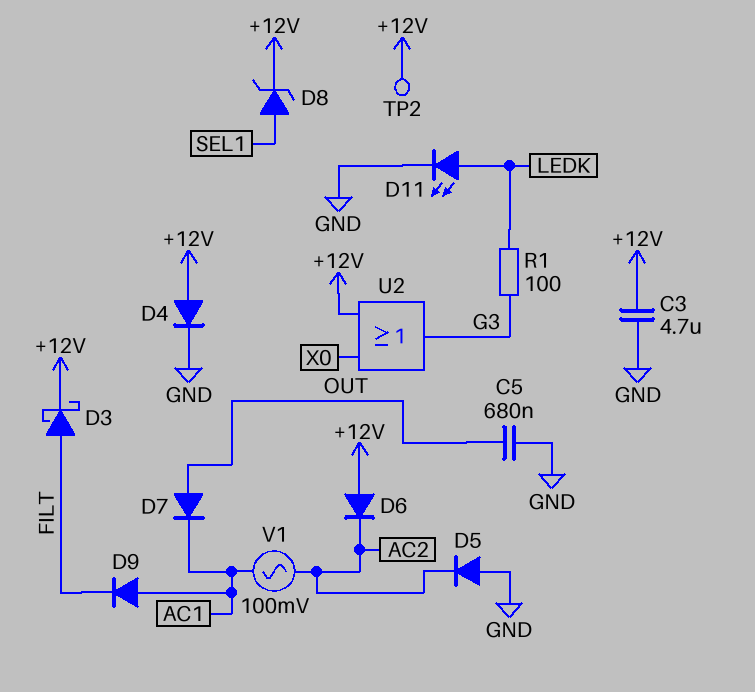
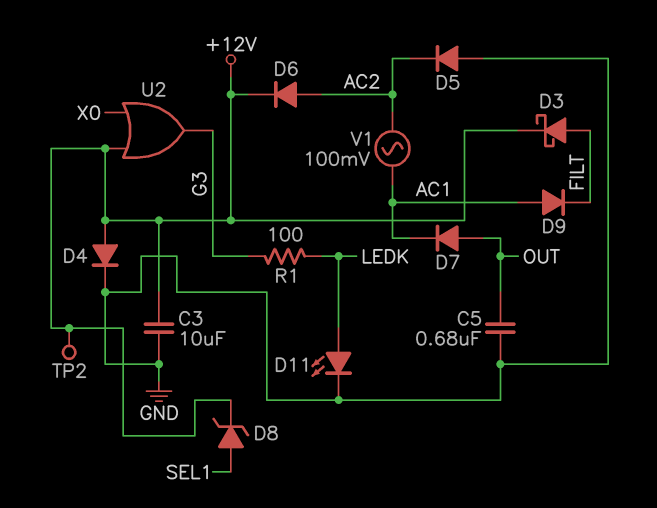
C3: 4.7uF (+12V, GND) -> 10uF (+12V, GND)
D6: diode (A +12V, K AC2) -> diode (A AC2, K +12V)

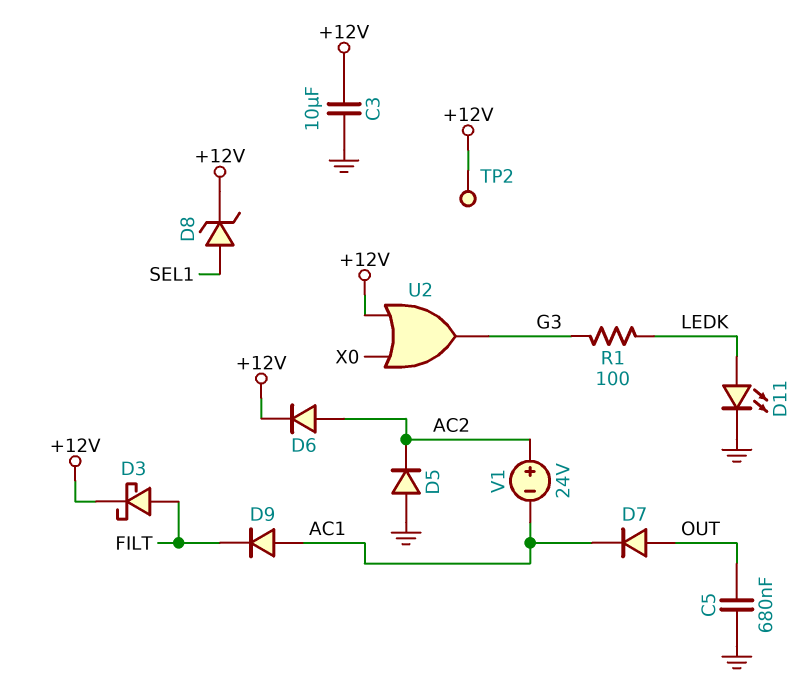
D4: diode (A +12V, K GND) -> none
V1: AC 100mV (AC1, AC2) -> 24V (plus AC2, minus AC1)

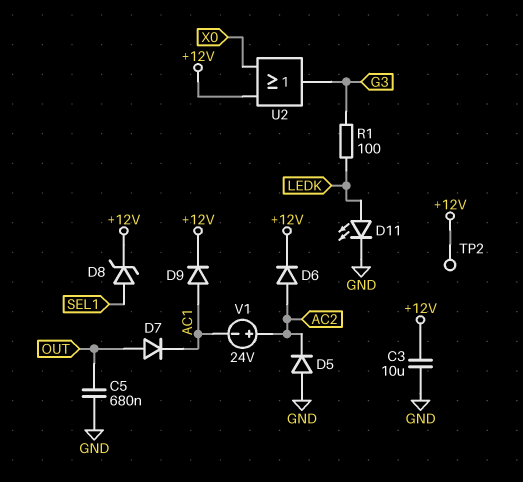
D3: schottky (A FILT, K +12V) -> none
D9: diode (A AC1, K FILT) -> diode (A AC1, K +12V)

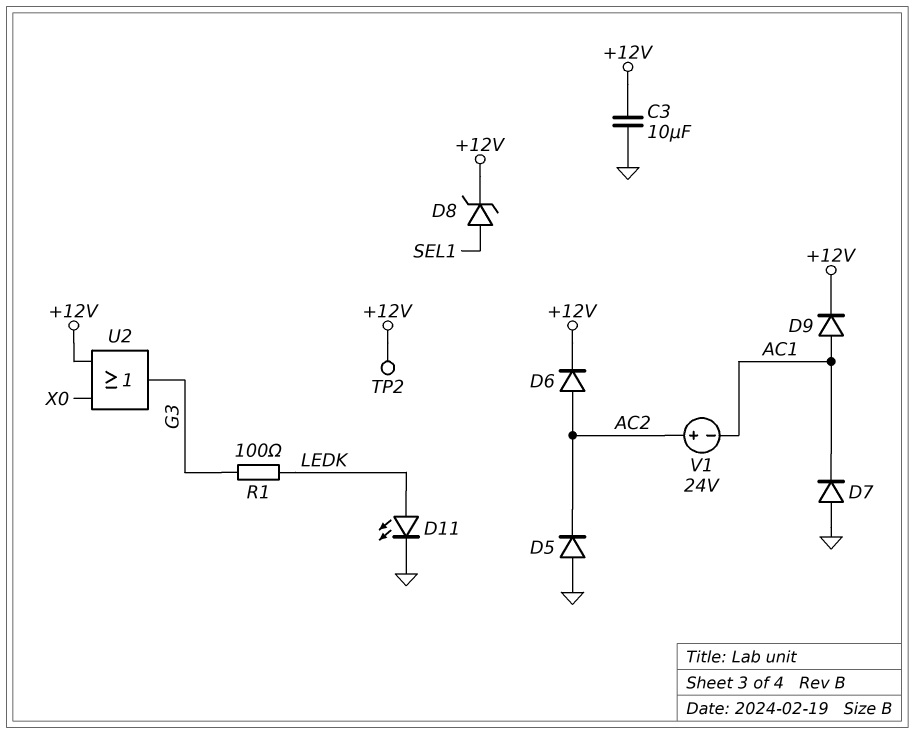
C5: 680nF (GND, OUT) -> none
D7: diode (A OUT, K AC1) -> diode (A GND, K AC1)

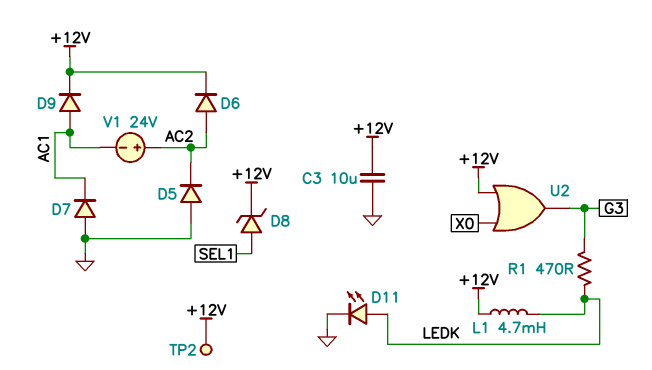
L1: none -> 4.7mH (+12V, LEDK)
R1: 100 (G3, LEDK) -> 470 (G3, LEDK)

